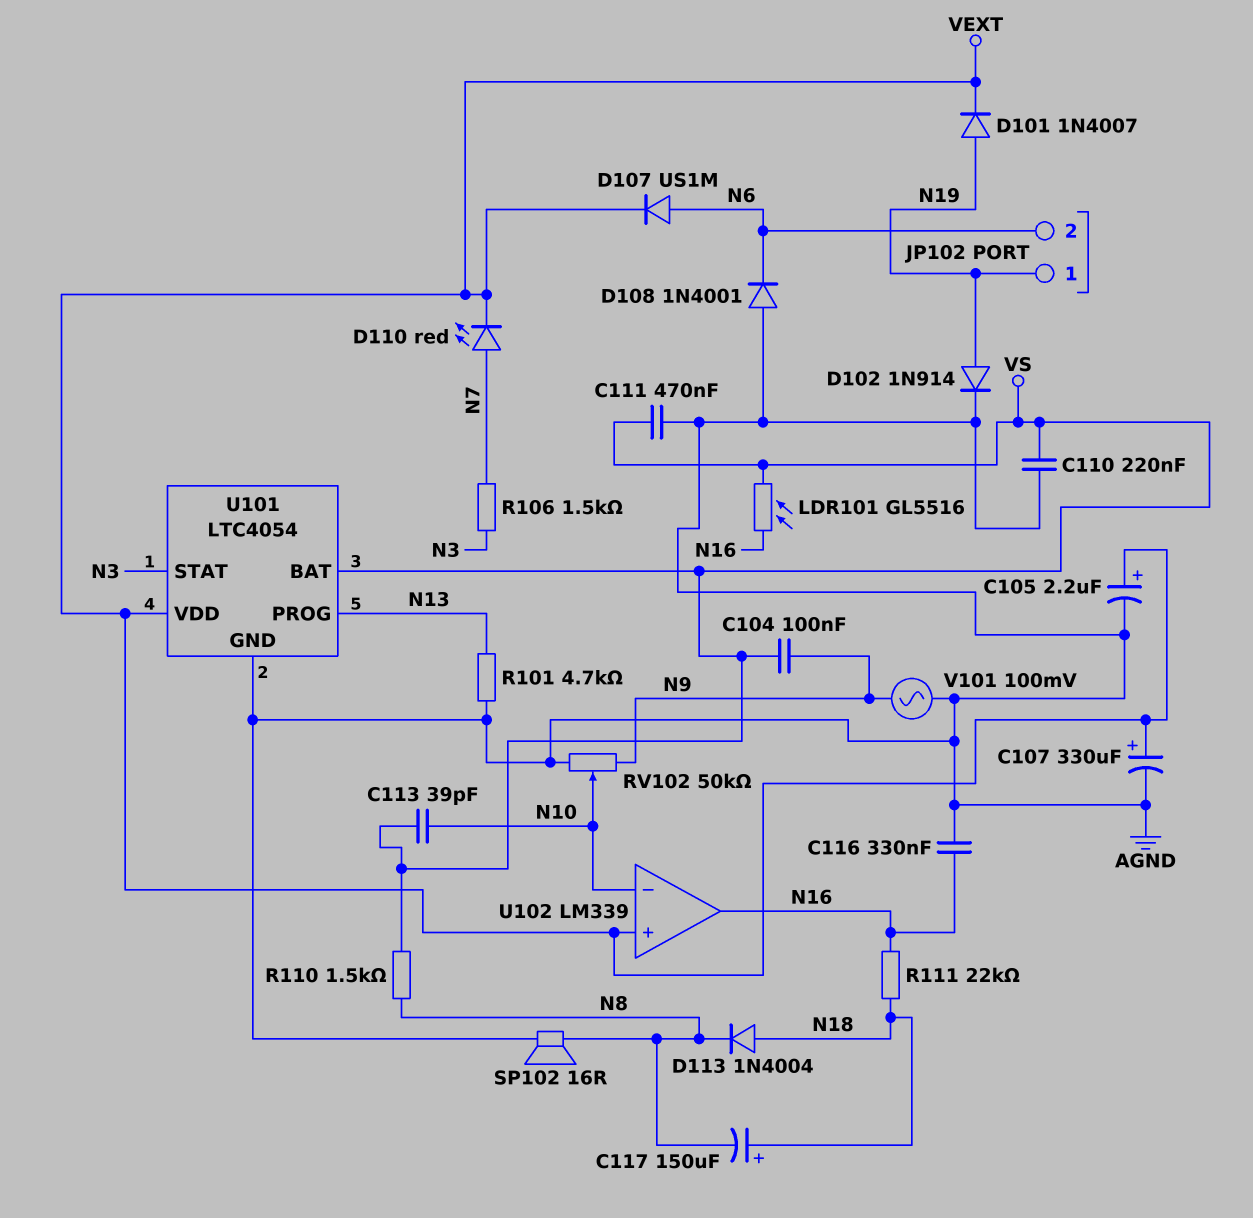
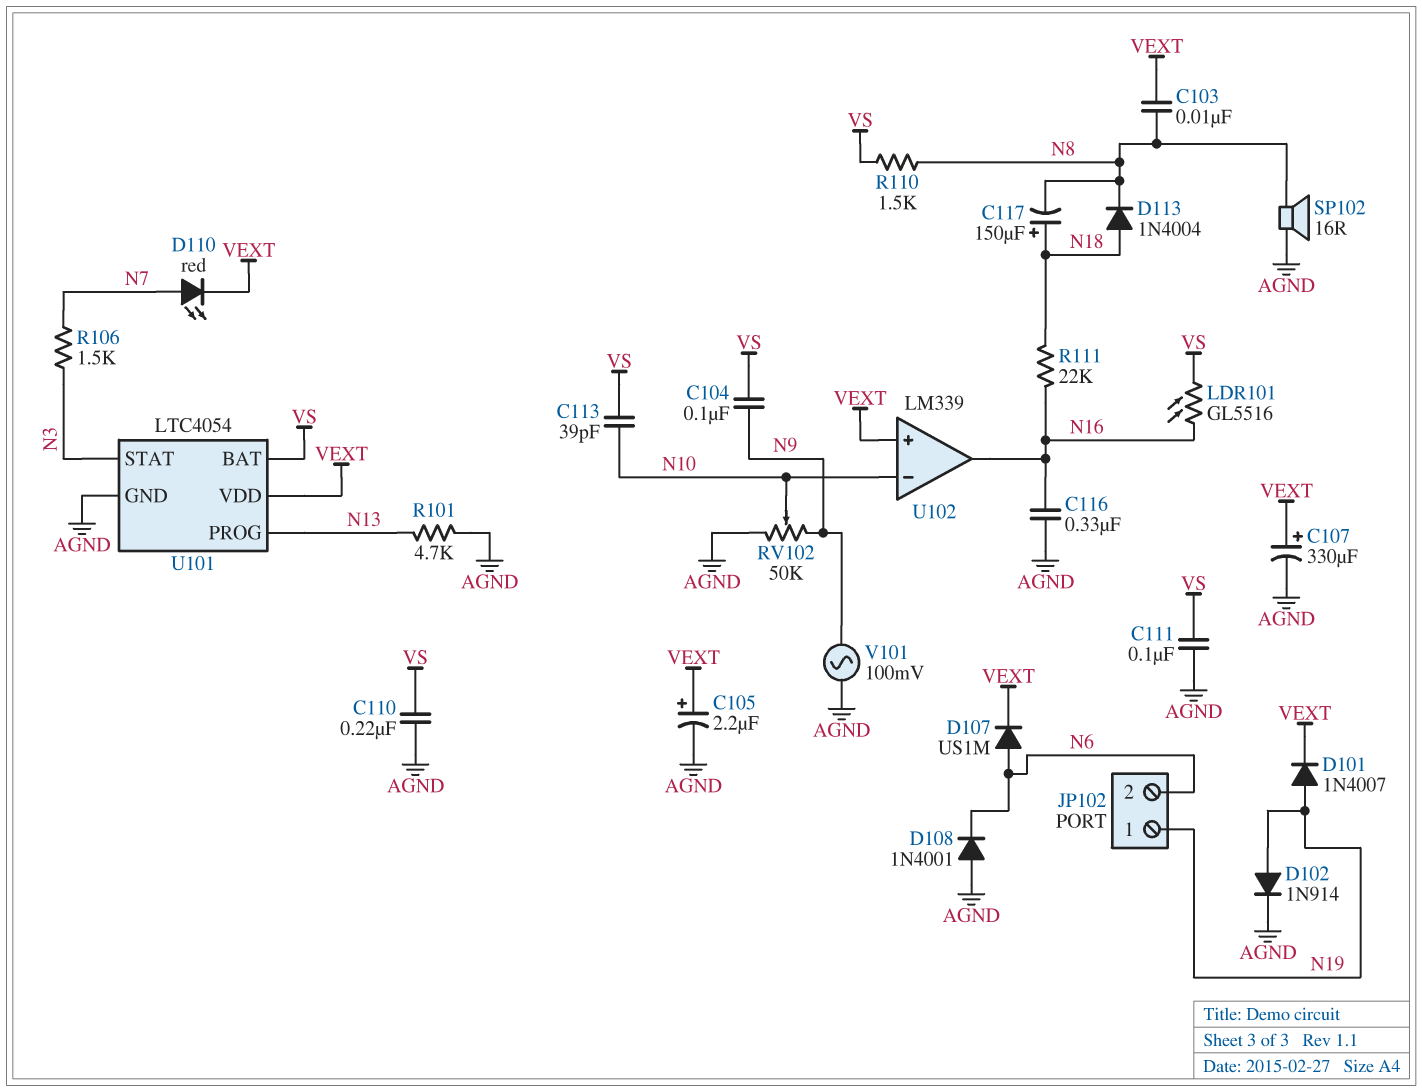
C103: none -> 10nF (N8, VEXT)
C111: 470nF (AGND, VS) -> 100nF (AGND, VS)

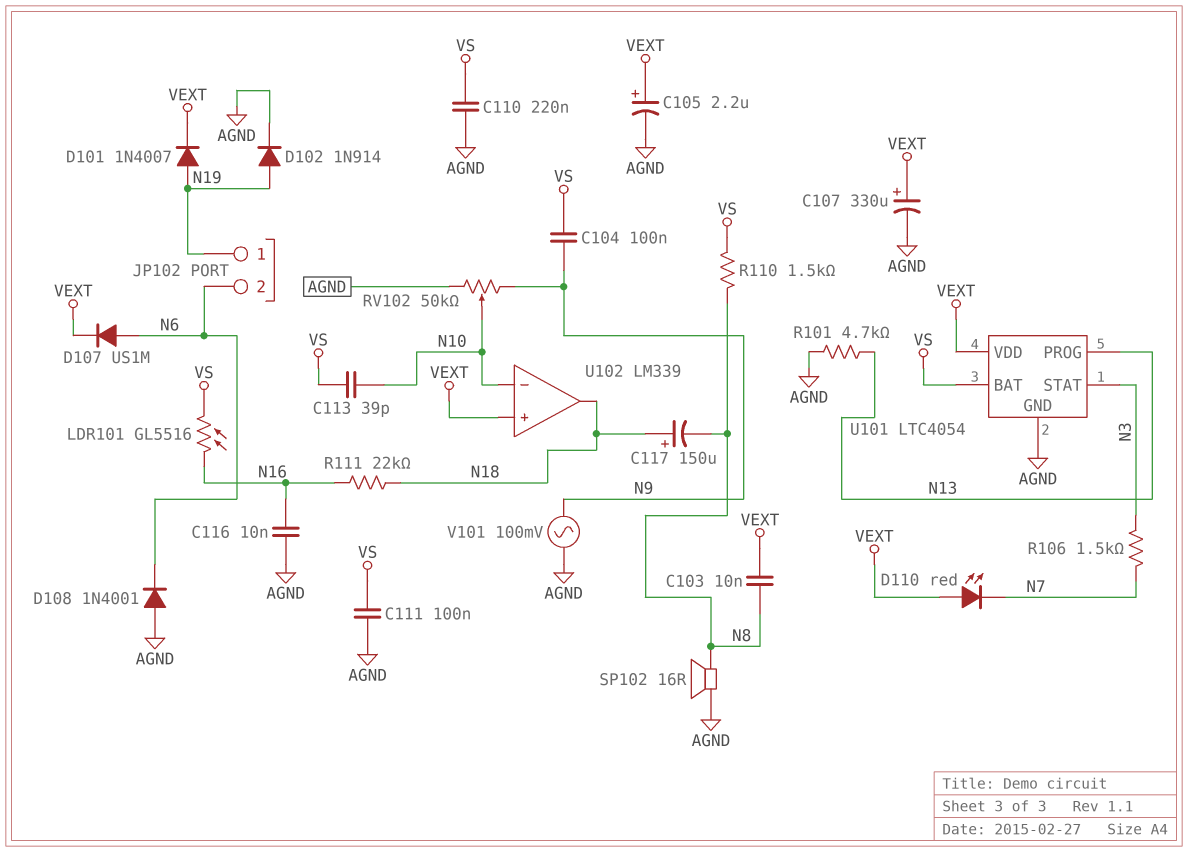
C116: 330nF (AGND, N16) -> 10nF (AGND, N16)
D110: LED red (A N7, K VEXT) -> LED red (A VEXT, K N7)
D113: diode 1N4004 (A N18, K N8) -> none
U102 pin out: N16 -> N18

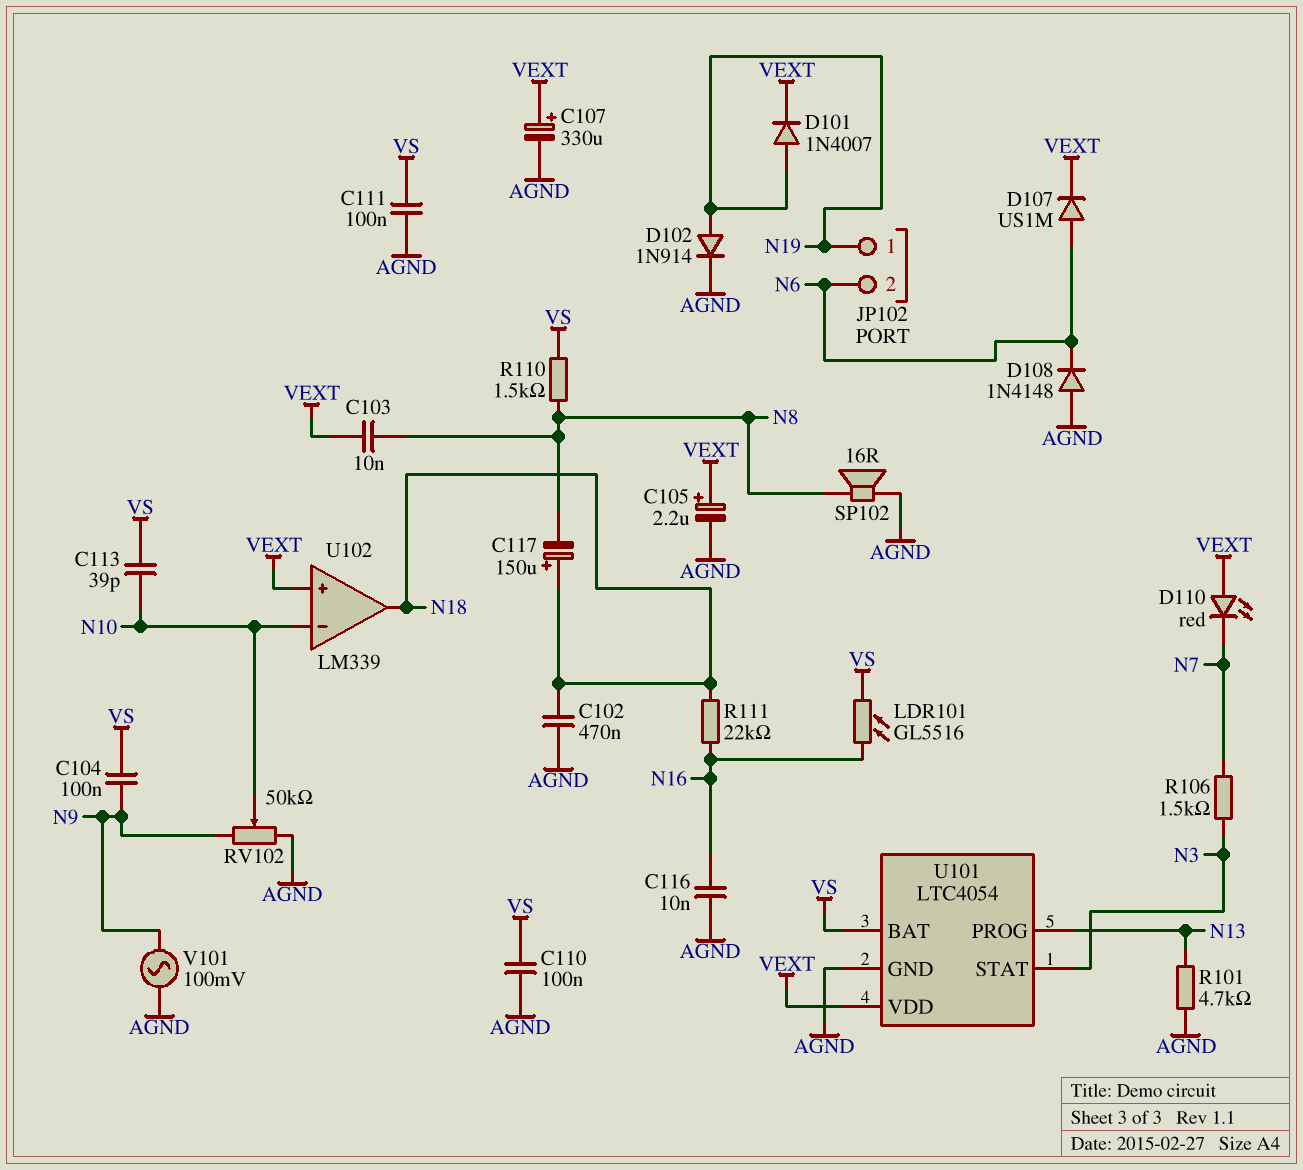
C102: none -> 470nF (AGND, N18)
C110: 220nF (AGND, VS) -> 100nF (AGND, VS)
D108: diode 1N4001 (A AGND, K N6) -> diode 1N4148 (A AGND, K N6)

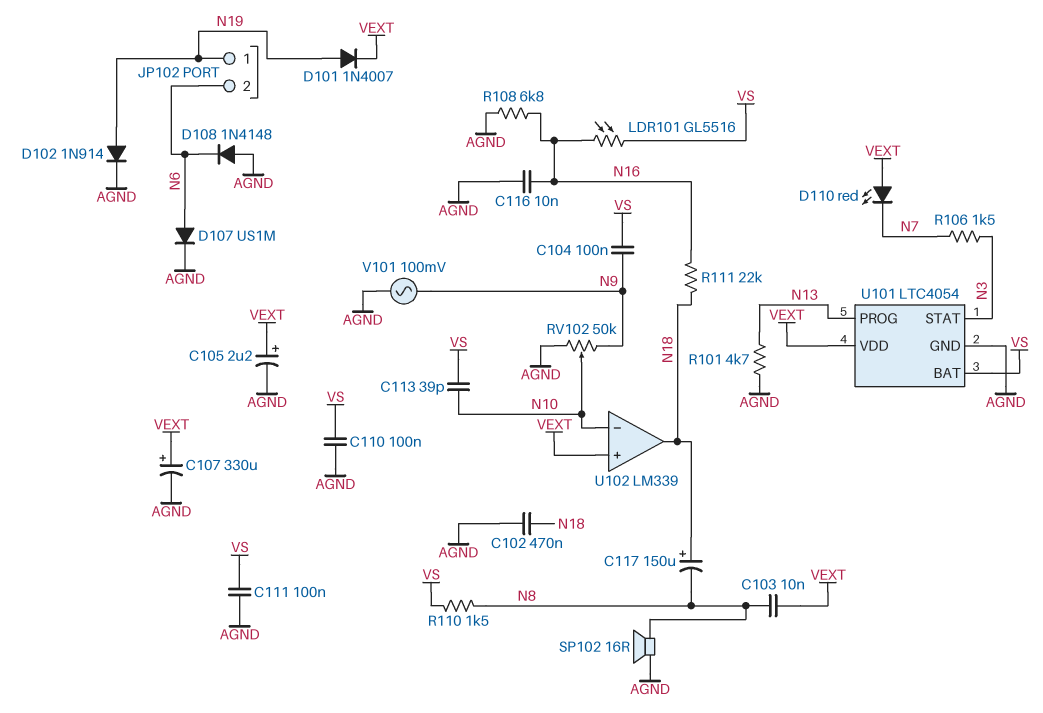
D107: diode US1M (A N6, K VEXT) -> diode US1M (A N6, K AGND)
R108: none -> 6.8k (AGND, N16)

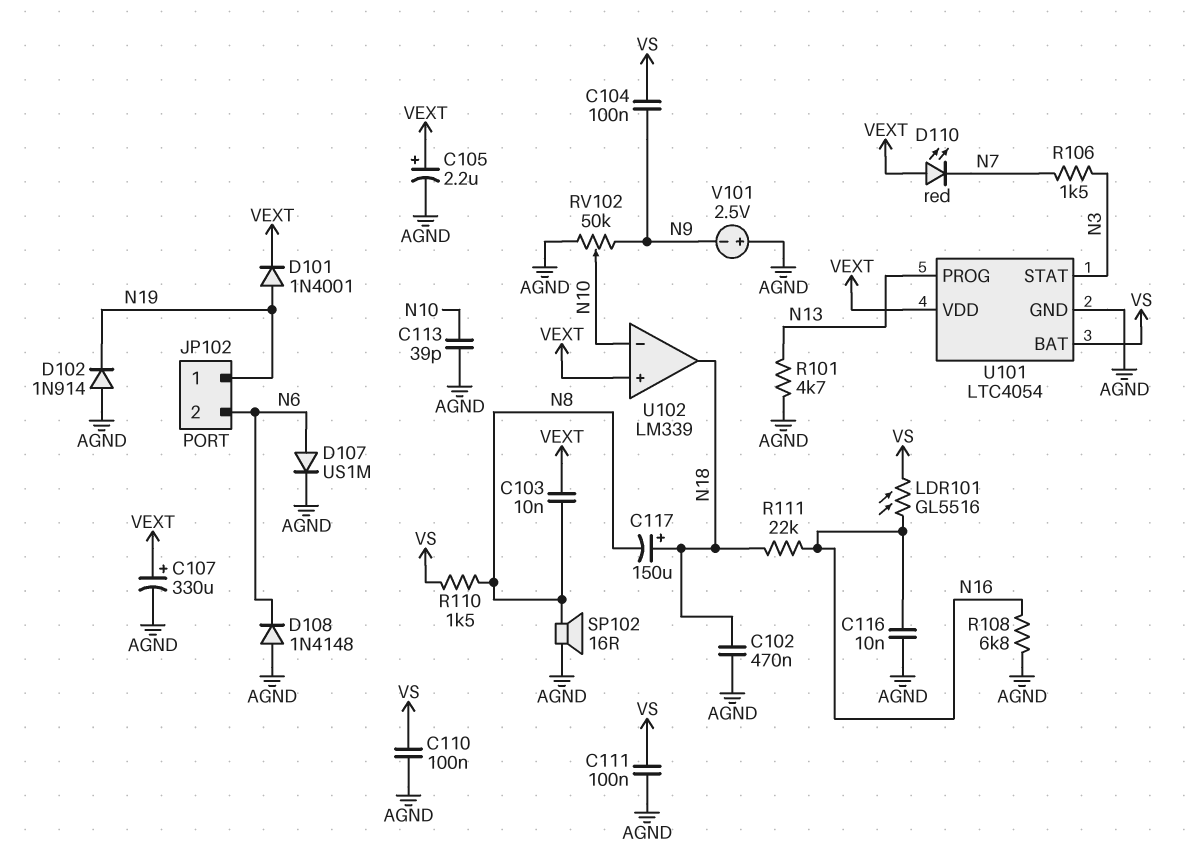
C113: 39pF (N10, VS) -> 39pF (AGND, N10)
D101: diode 1N4007 (A N19, K VEXT) -> diode 1N4001 (A N19, K VEXT)
D102: diode 1N914 (A N19, K AGND) -> diode 1N914 (A AGND, K N19)
V101: AC 100mV (AGND, N9) -> 2.5V (plus AGND, minus N9)

